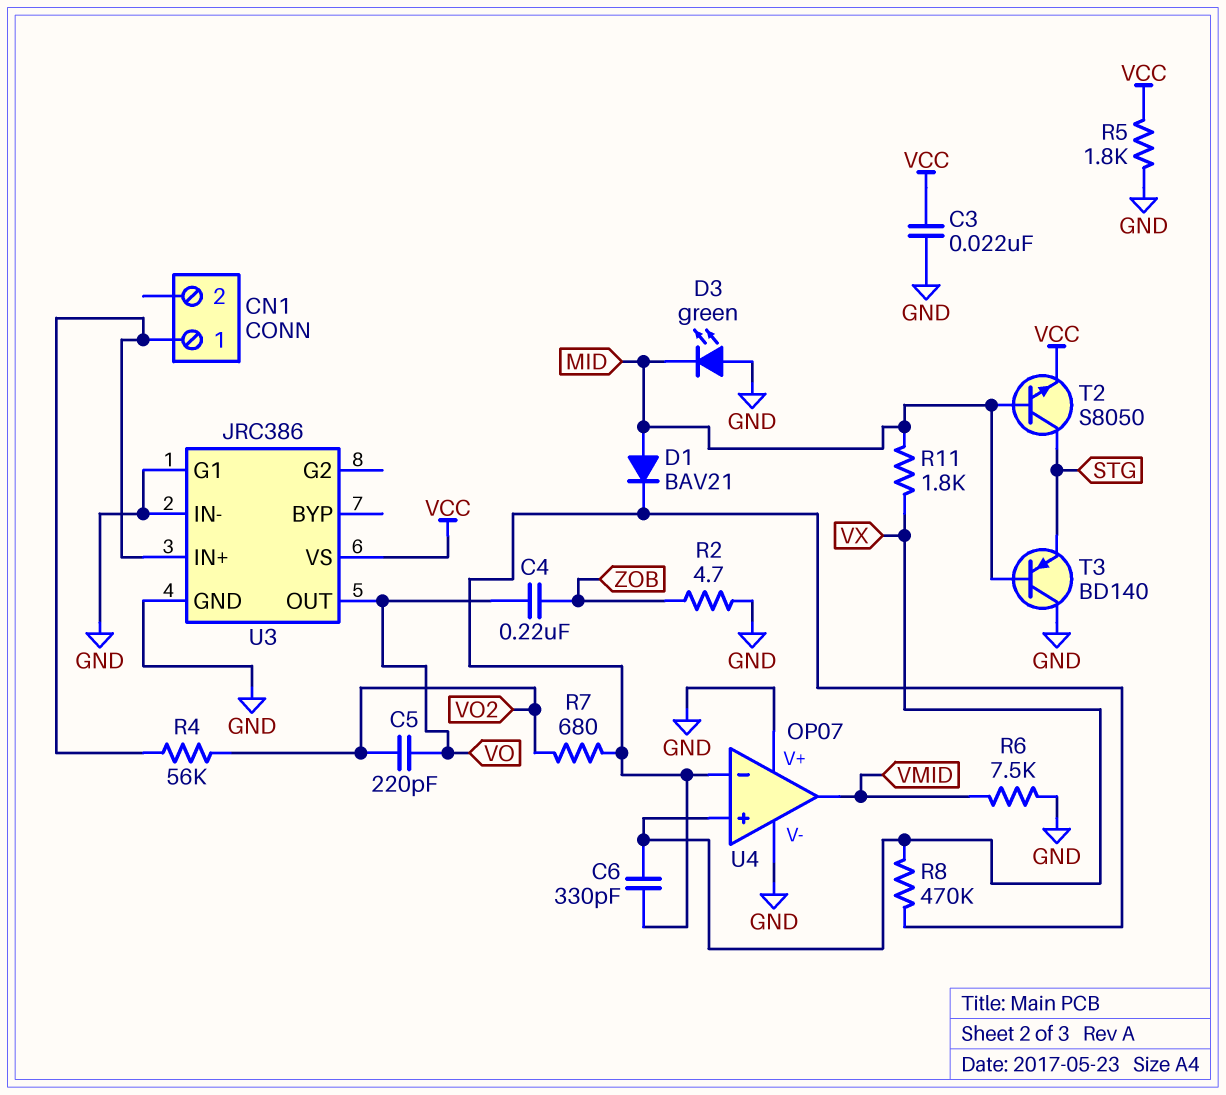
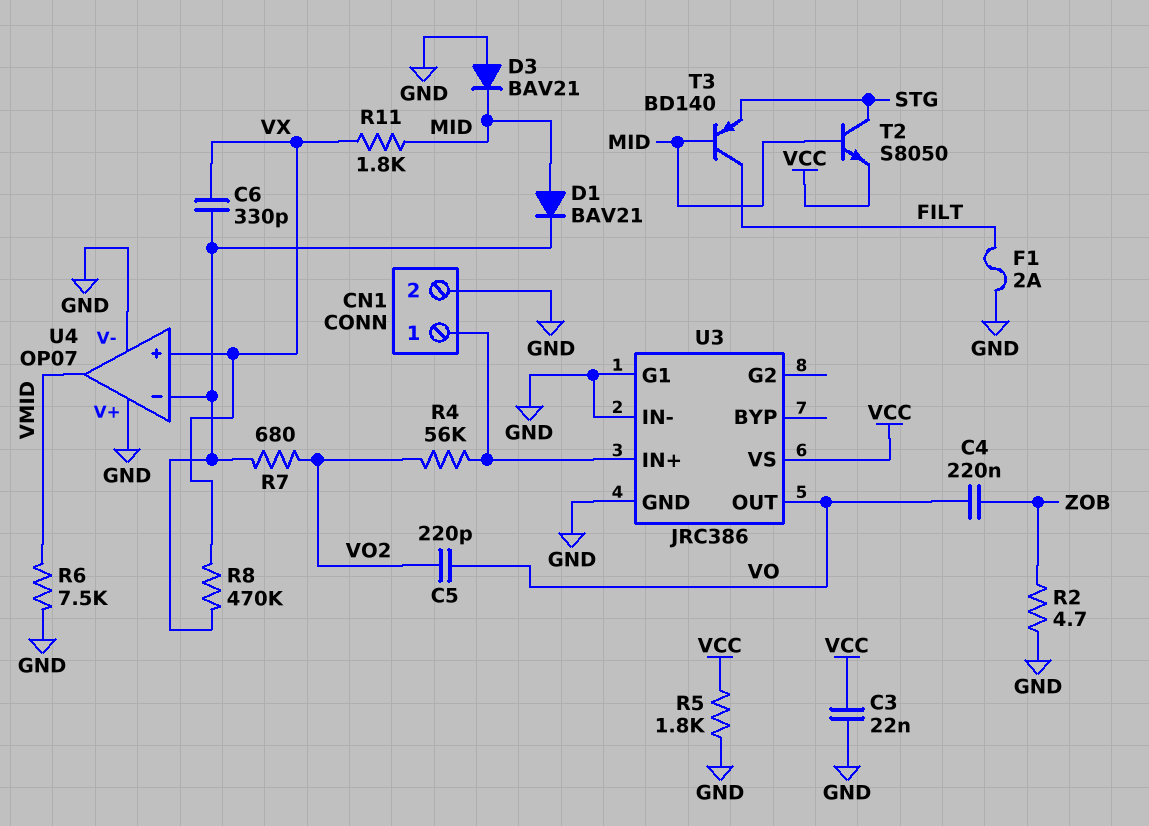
CN1 pin 2: none -> GND
D3: LED green (A GND, K MID) -> diode BAV21 (A GND, K MID)
F1: none -> 2A (FILT, GND)
T3: PNP BD140 (B MID, C GND, E STG) -> PNP BD140 (B MID, C FILT, E STG)

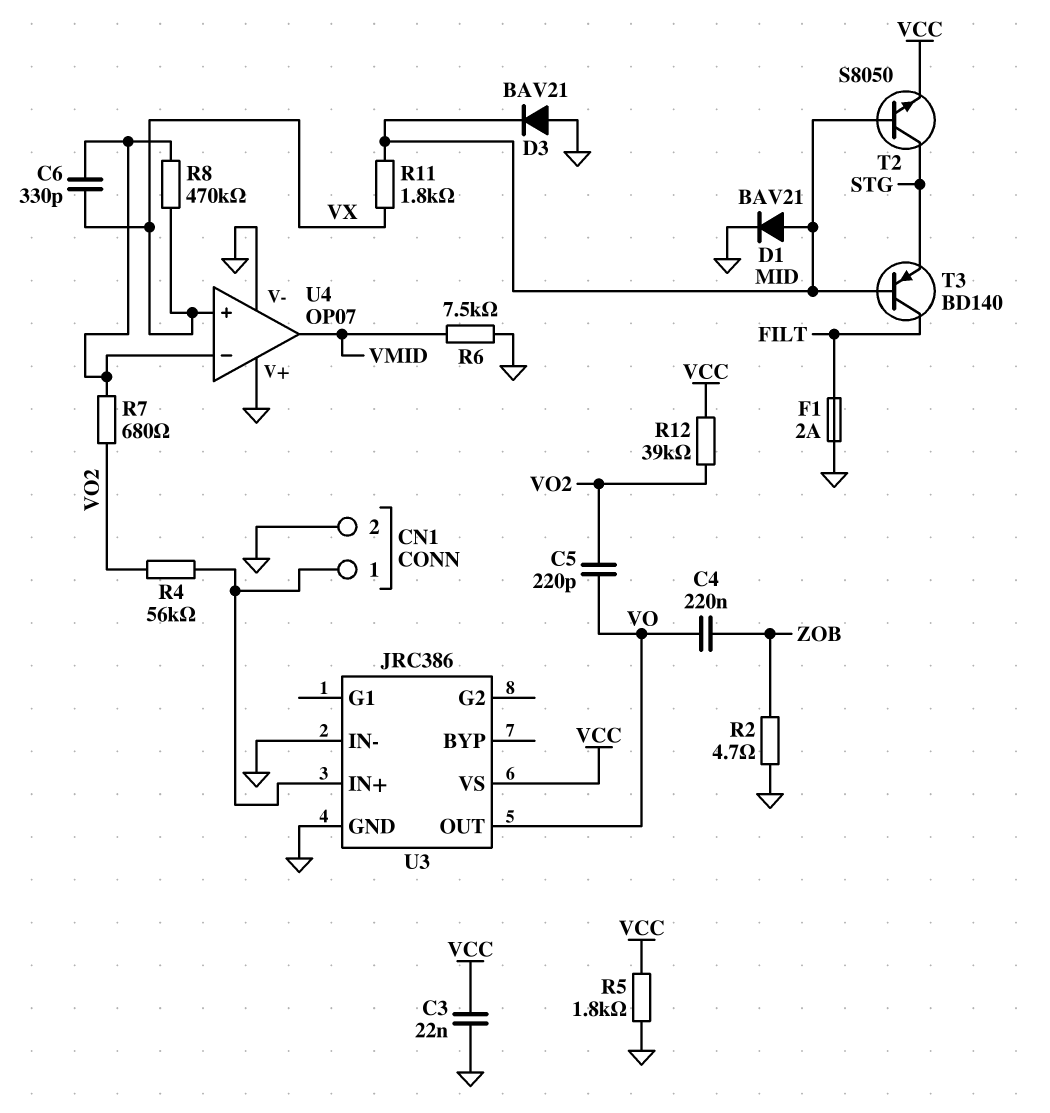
D1: diode BAV21 (A MID, K U4/in-) -> diode BAV21 (A MID, K GND)
R12: none -> 39k (VCC, VO2)
U3 pin G1: GND -> none

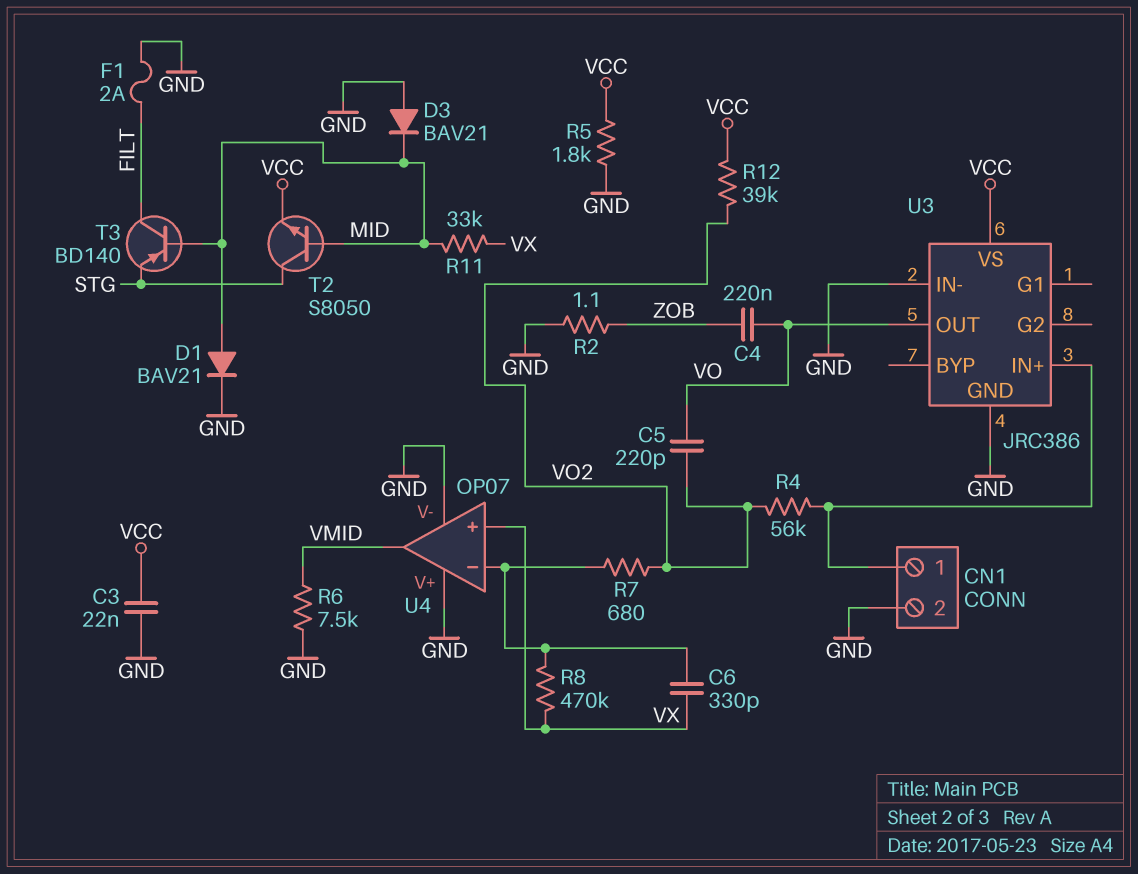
R2: 4.7 (GND, ZOB) -> 1.1 (GND, ZOB)
R11: 1.8k (MID, VX) -> 33k (MID, VX)

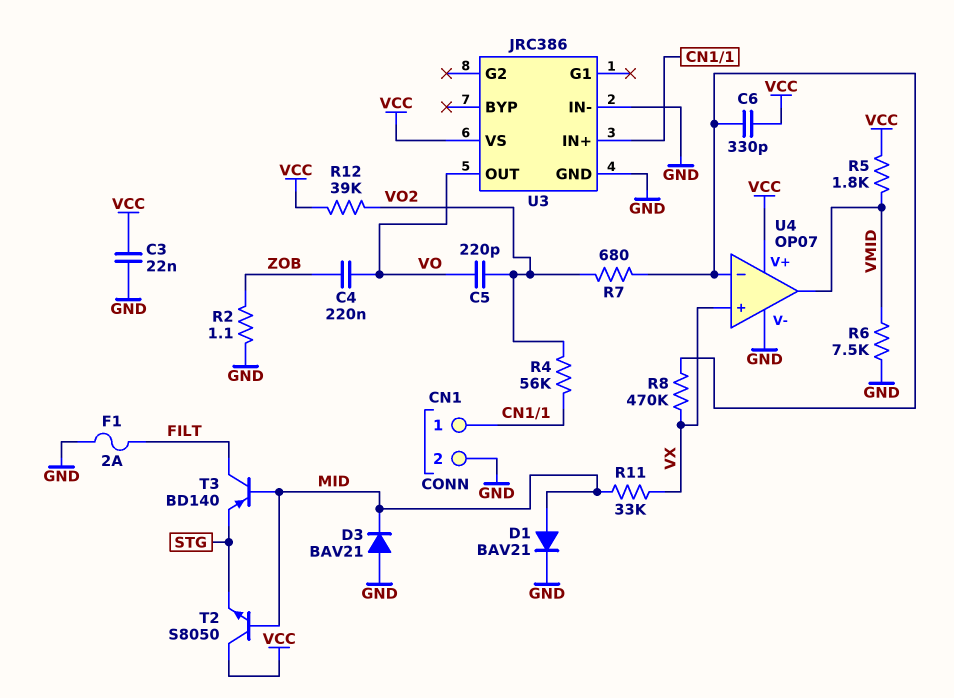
C6: 330pF (U4/in-, VX) -> 330pF (U4/in-, VCC)
R5: 1.8k (GND, VCC) -> 1.8k (VCC, VMID)
T2: NPN S8050 (B MID, C STG, E VCC) -> NPN S8050 (B MID, C VCC, E STG)
U4 pin V+: GND -> VCC

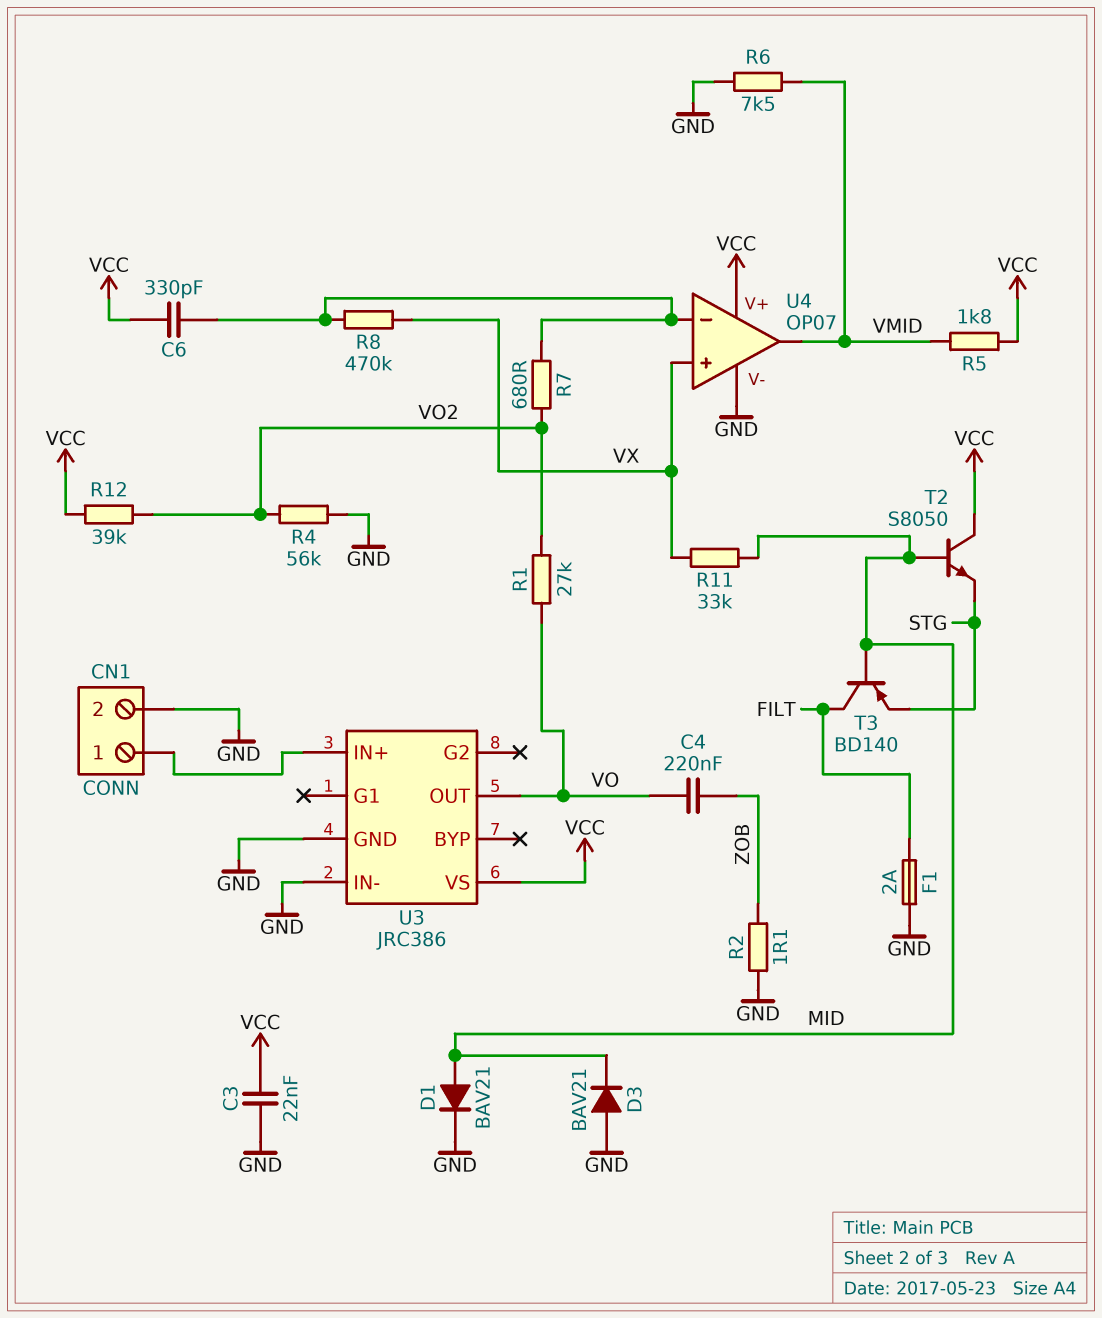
C5: 220pF (VO, VO2) -> none
R1: none -> 27k (VO, VO2)
R4: 56k (CN1/1, VO2) -> 56k (GND, VO2)

